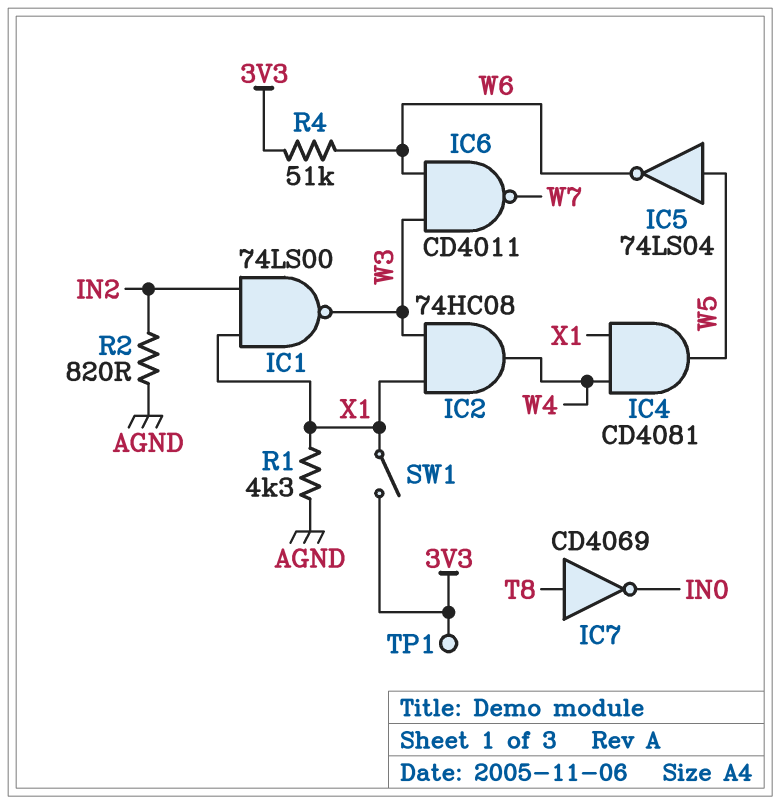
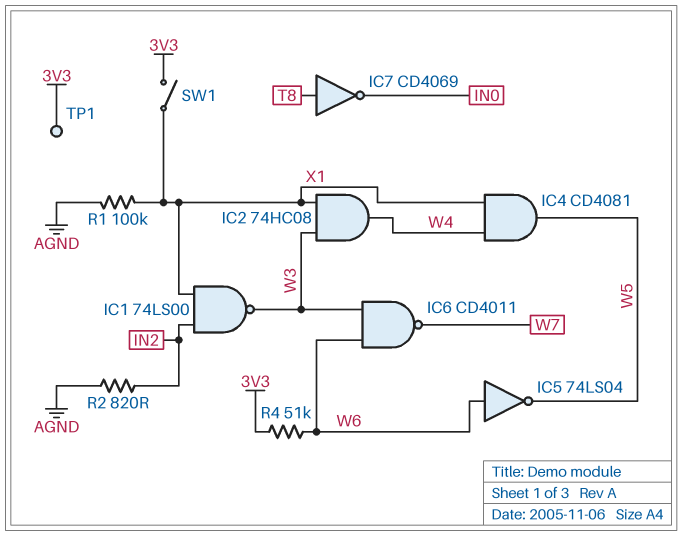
IC5: NOT 74LS04 (in W5, out W6) -> NOT 74LS04 (in W6, out W5)
R1: 4.3k (AGND, X1) -> 100k (AGND, X1)

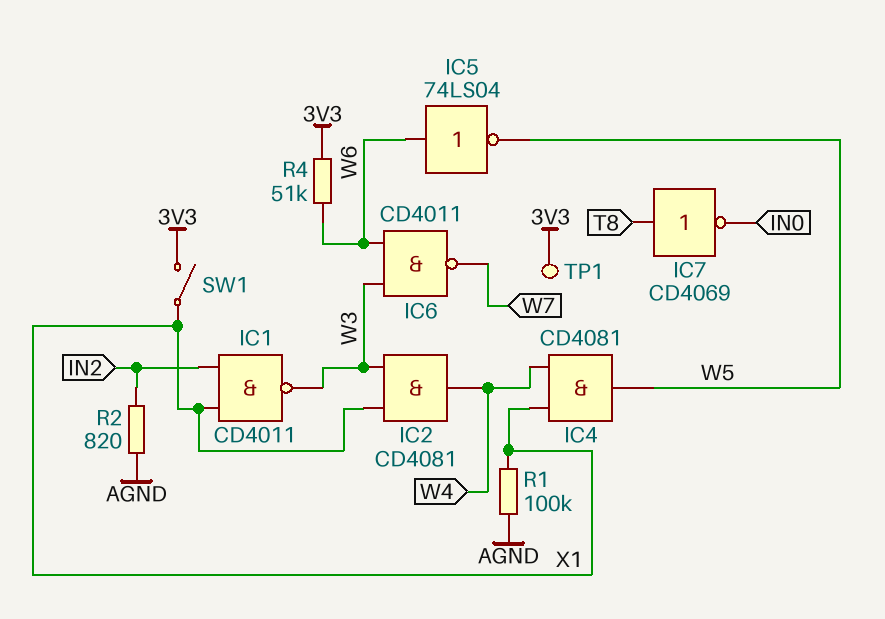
IC1: NAND 74LS00 (in IN2, in X1, out W3) -> NAND CD4011 (in IN2, in X1, out W3)
IC2: AND 74HC08 (in W3, in X1, out W4) -> AND CD4081 (in W3, in X1, out W4)

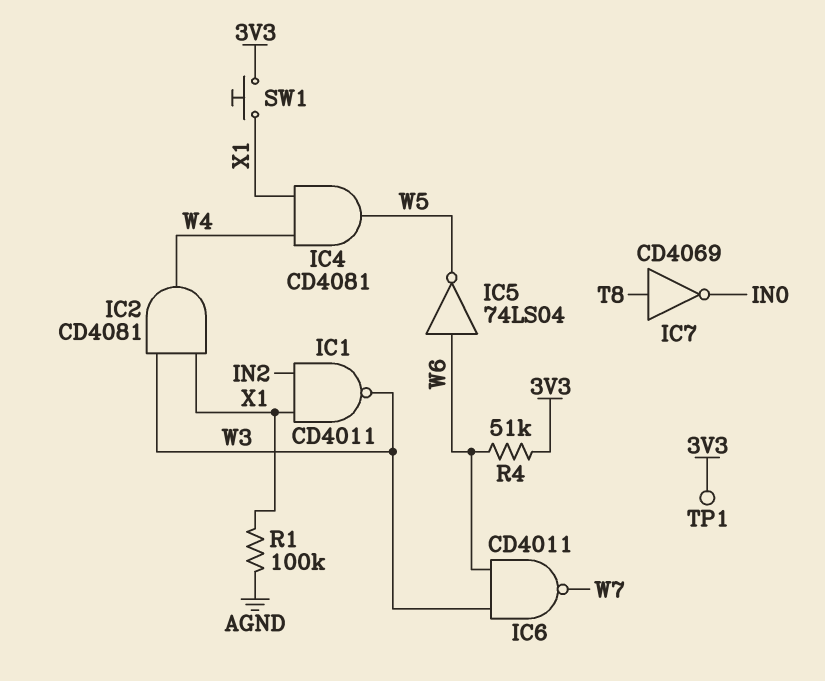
R2: 820 (AGND, IN2) -> none
SW1: switch (3V3, X1) -> button (3V3, X1)

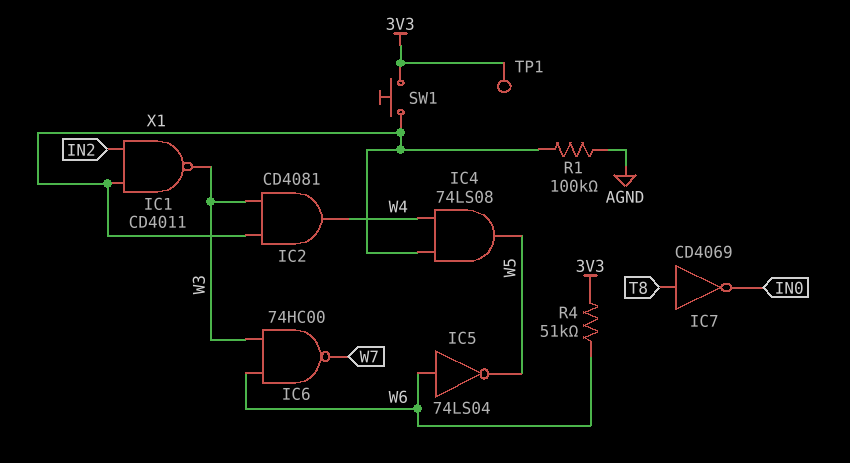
IC4: AND CD4081 (in W4, in X1, out W5) -> AND 74LS08 (in W4, in X1, out W5)
IC6: NAND CD4011 (in W3, in W6, out W7) -> NAND 74HC00 (in W3, in W6, out W7)

